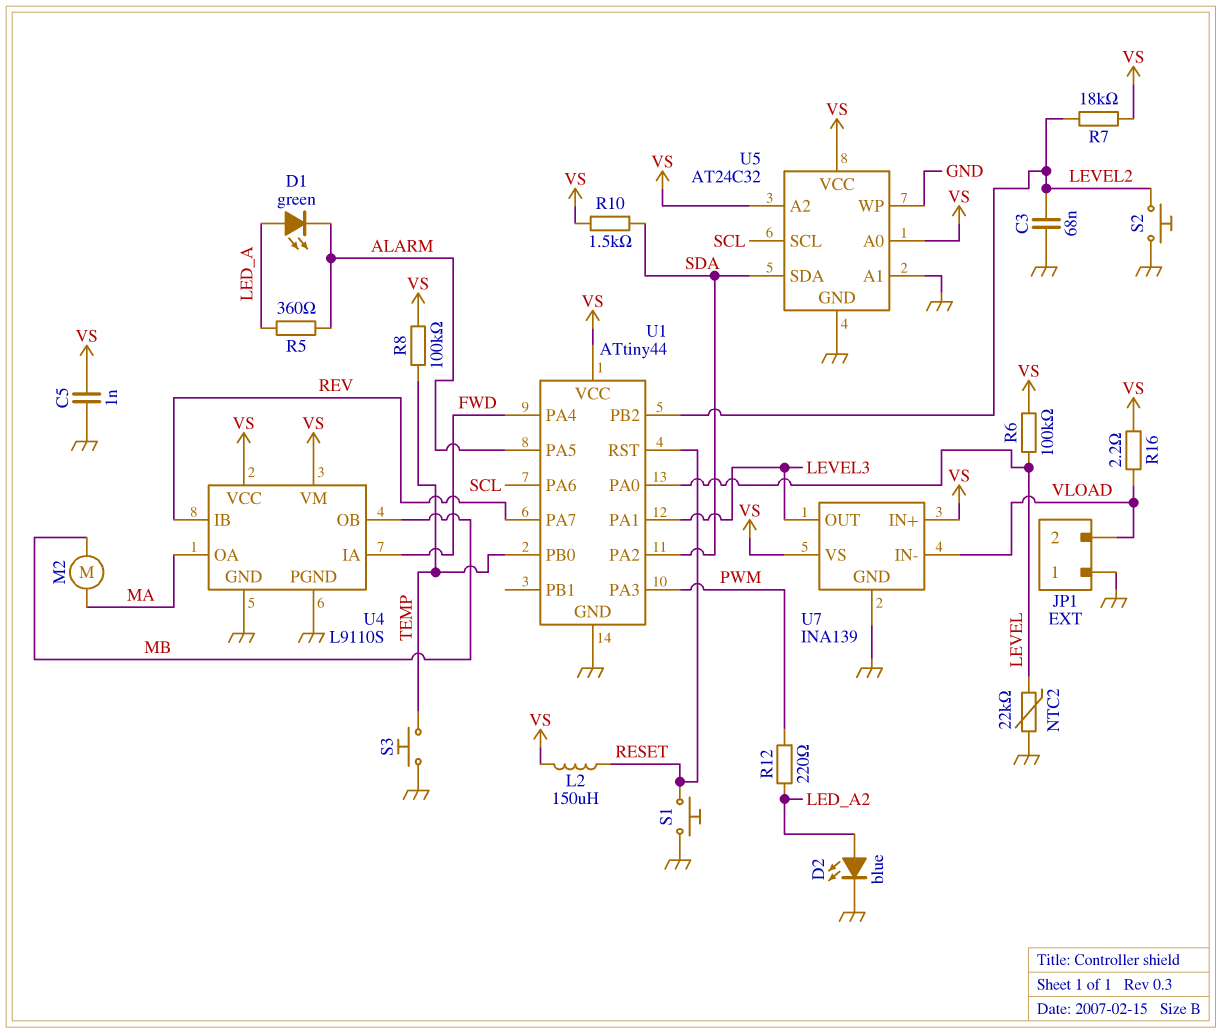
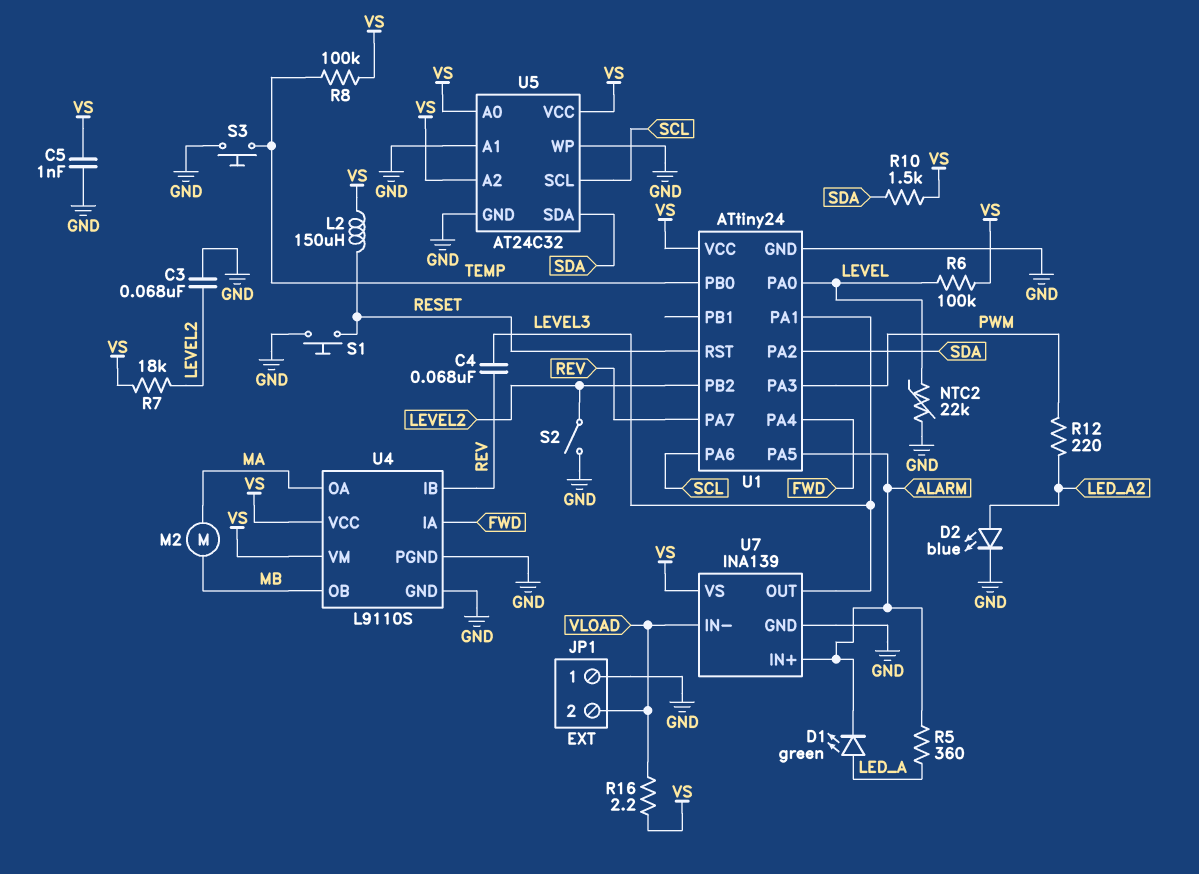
C4: none -> 68nF (LEVEL3, REV)
S2: button (GND, LEVEL2) -> switch (GND, LEVEL2)
U1: ATtiny44 -> ATtiny24
U7 pin IN+: VS -> ALARM

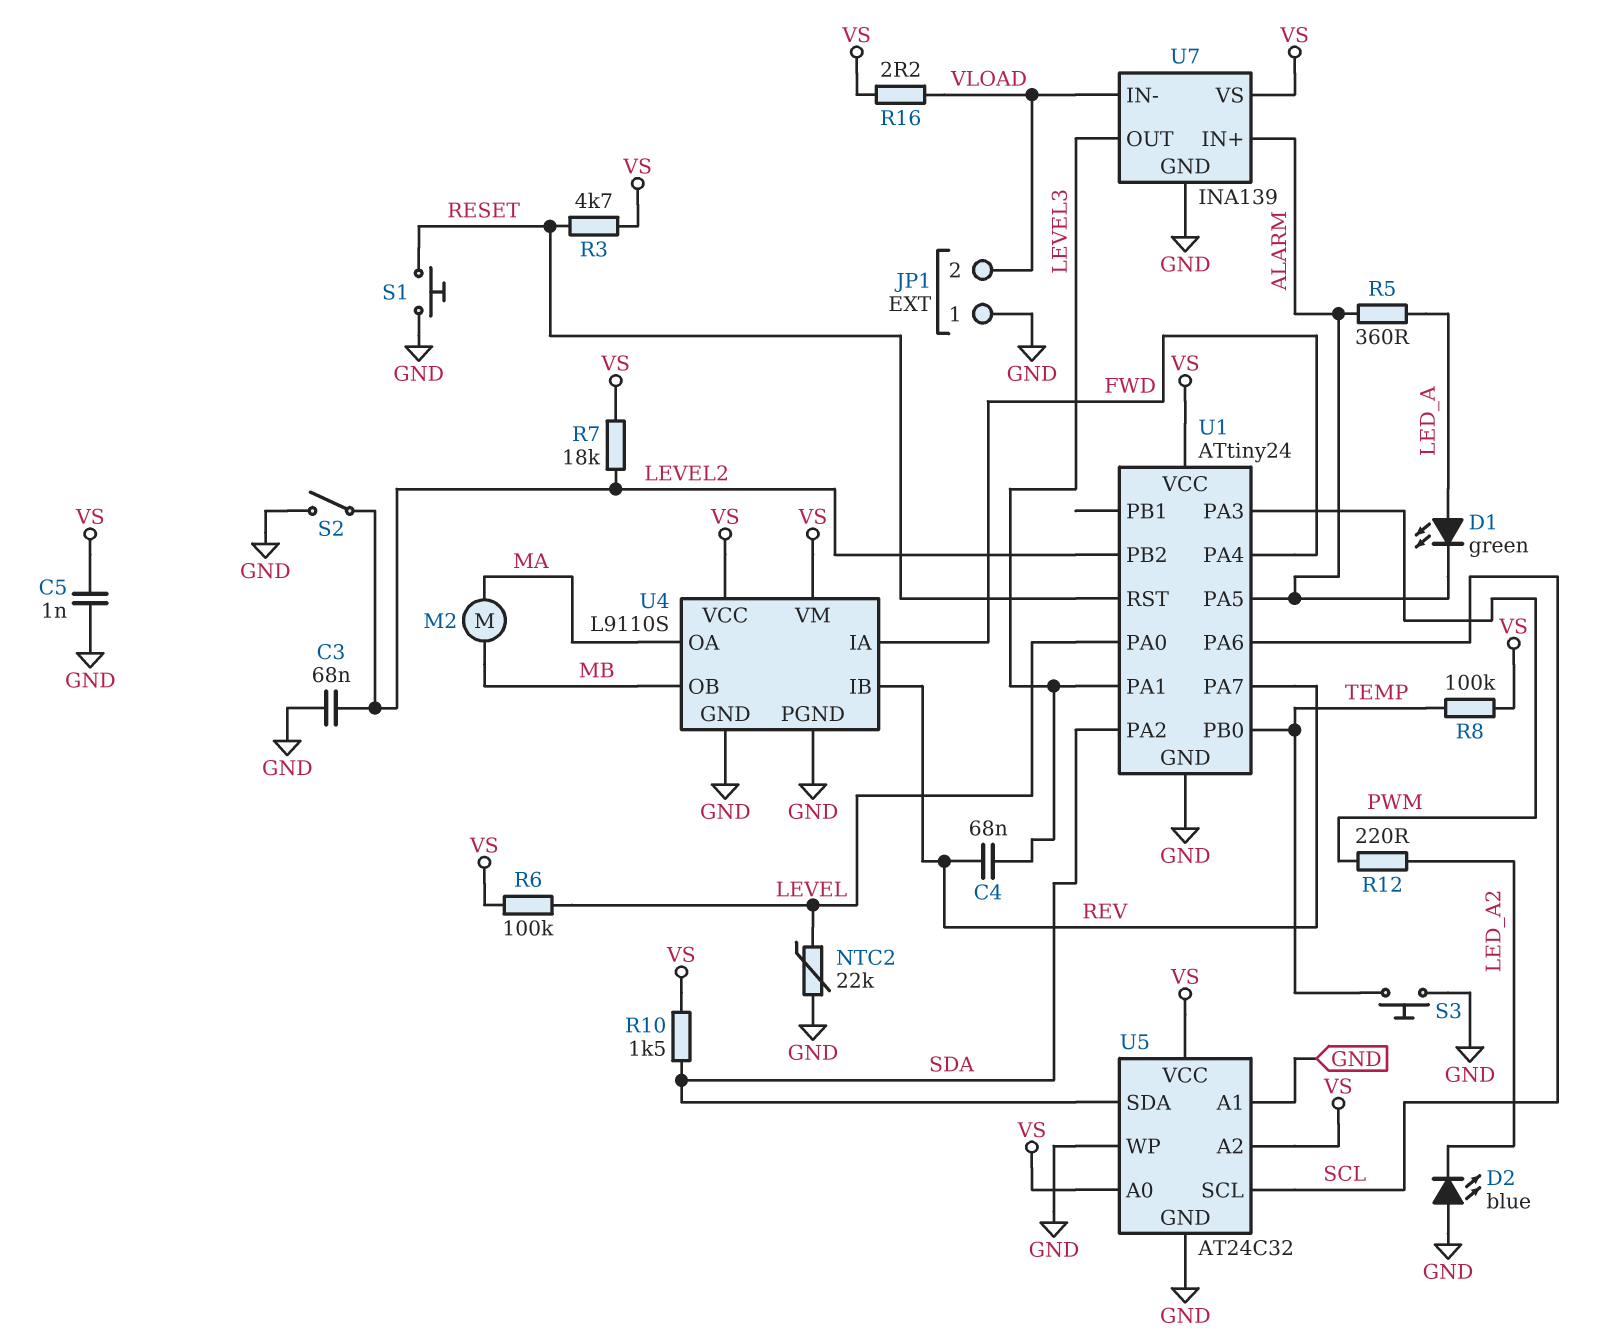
D2: LED blue (A LED_A2, K GND) -> LED blue (A GND, K LED_A2)
L2: 150uH (RESET, VS) -> none
R3: none -> 4.7k (RESET, VS)

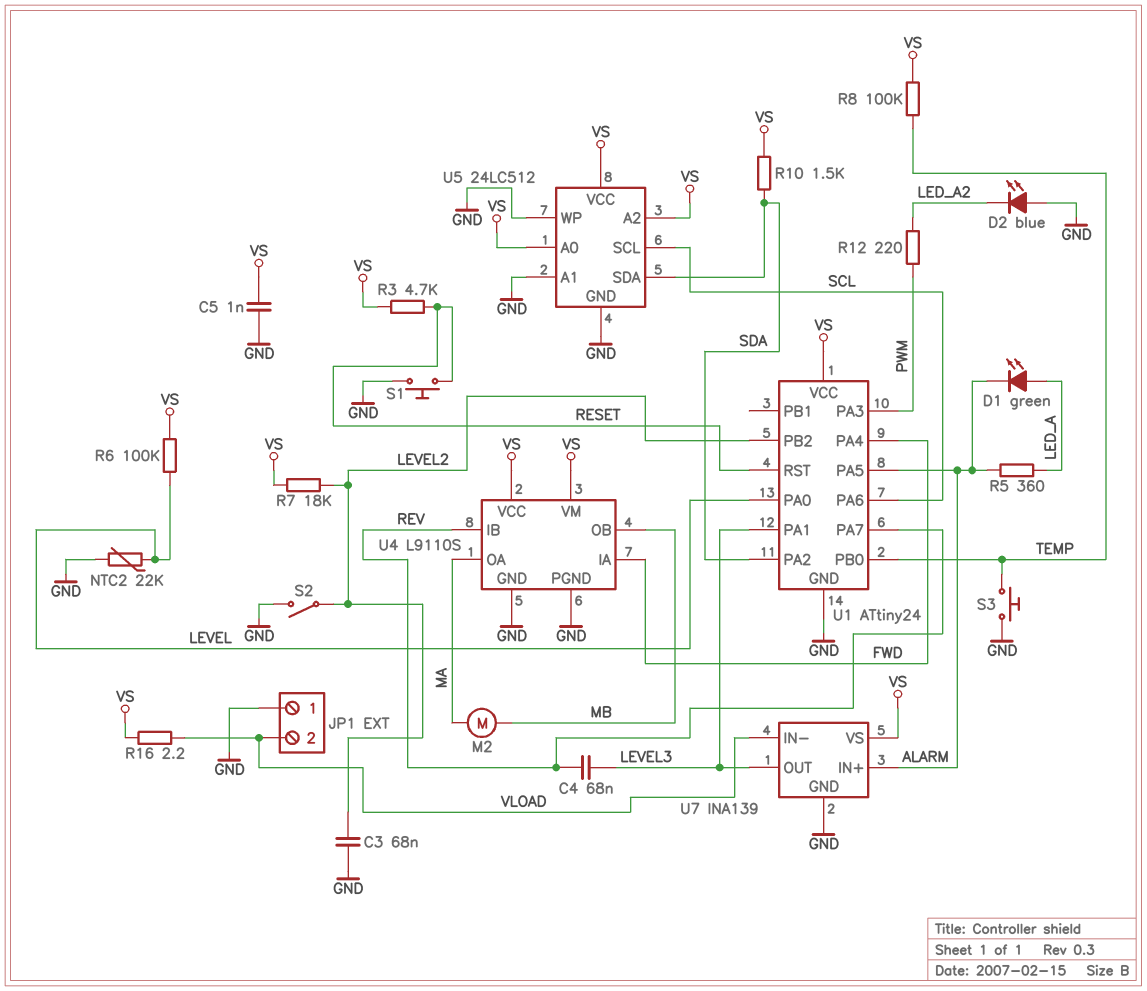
U5: AT24C32 -> 24LC512

